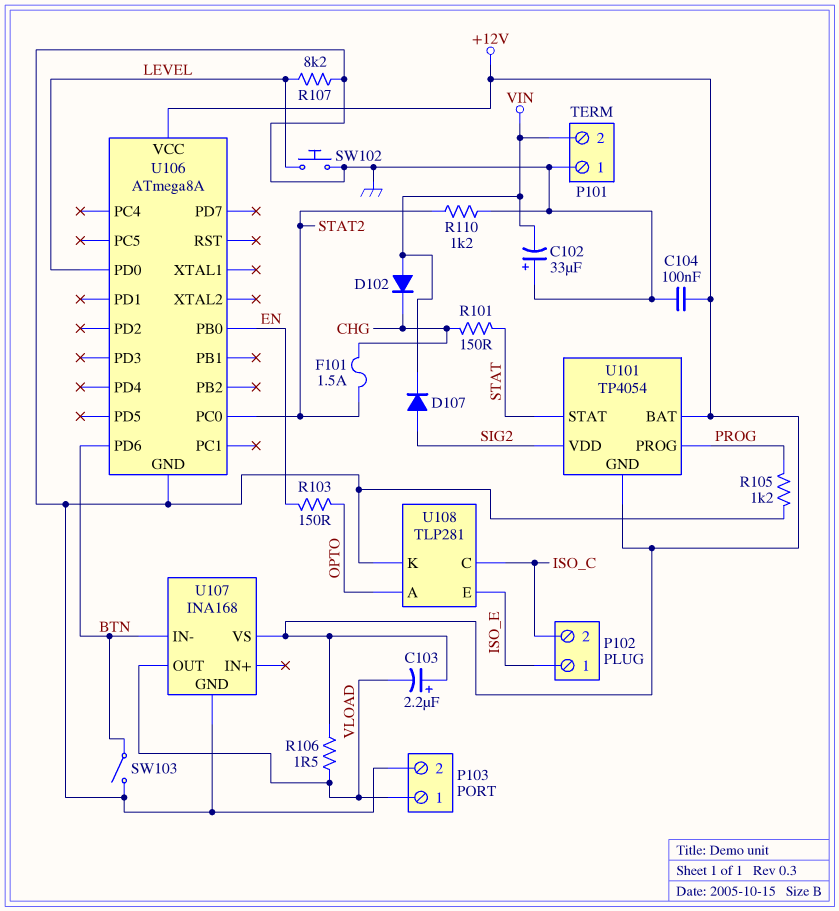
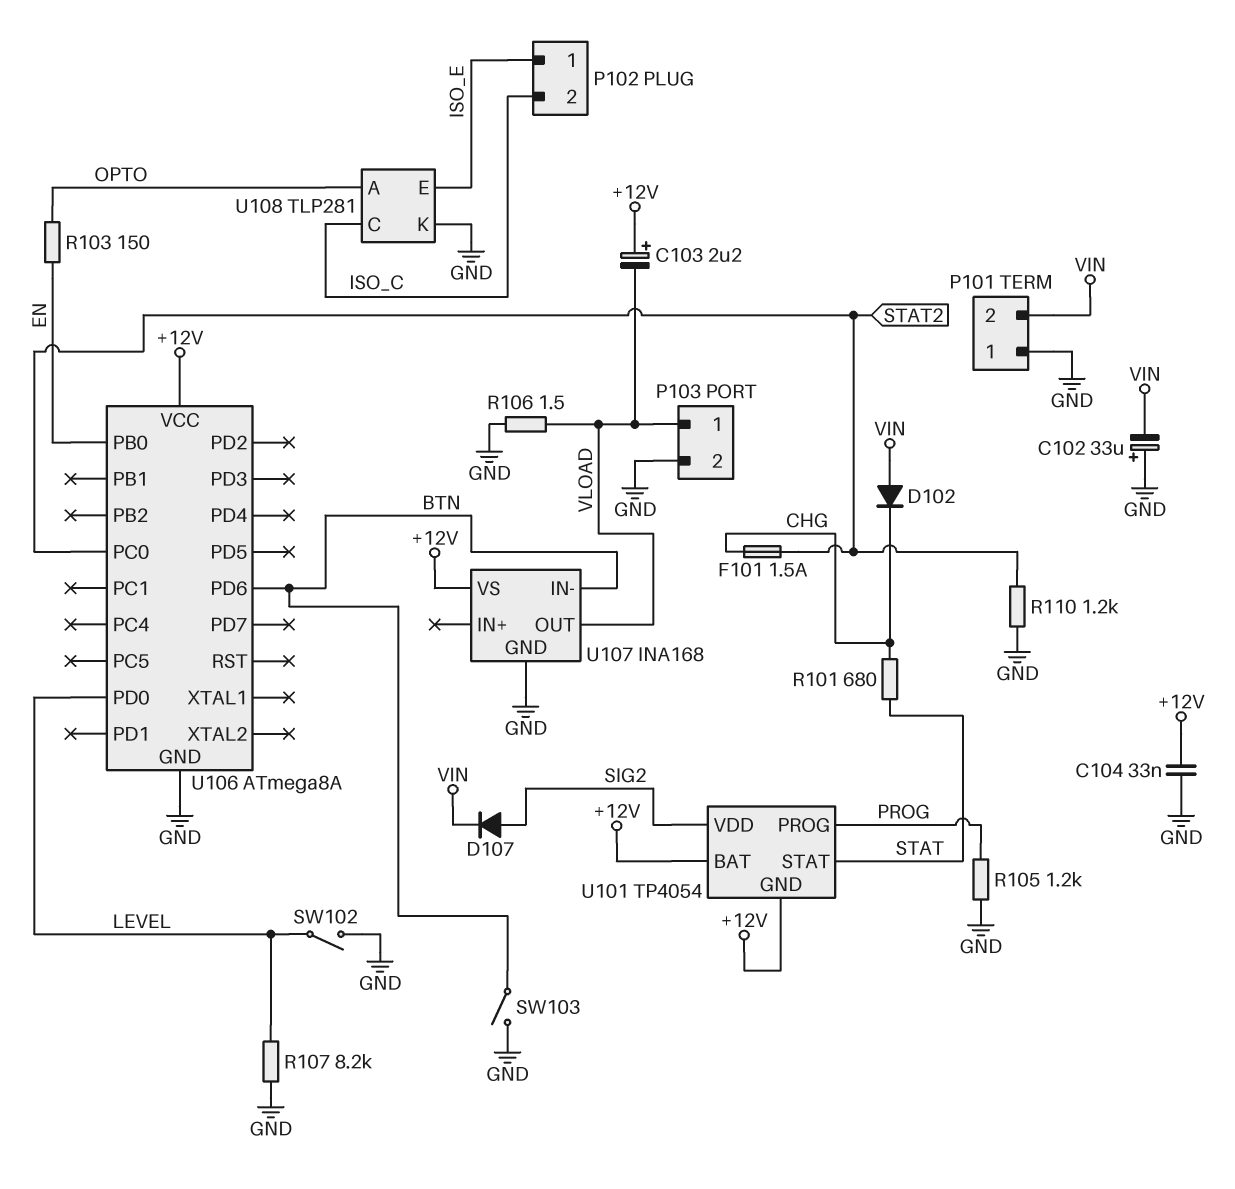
C104: 100nF (+12V, GND) -> 33nF (+12V, GND)
R101: 150 (CHG, STAT) -> 680 (CHG, STAT)
R106: 1.5 (+12V, VLOAD) -> 1.5 (GND, VLOAD)
SW102: button (GND, LEVEL) -> switch (GND, LEVEL)

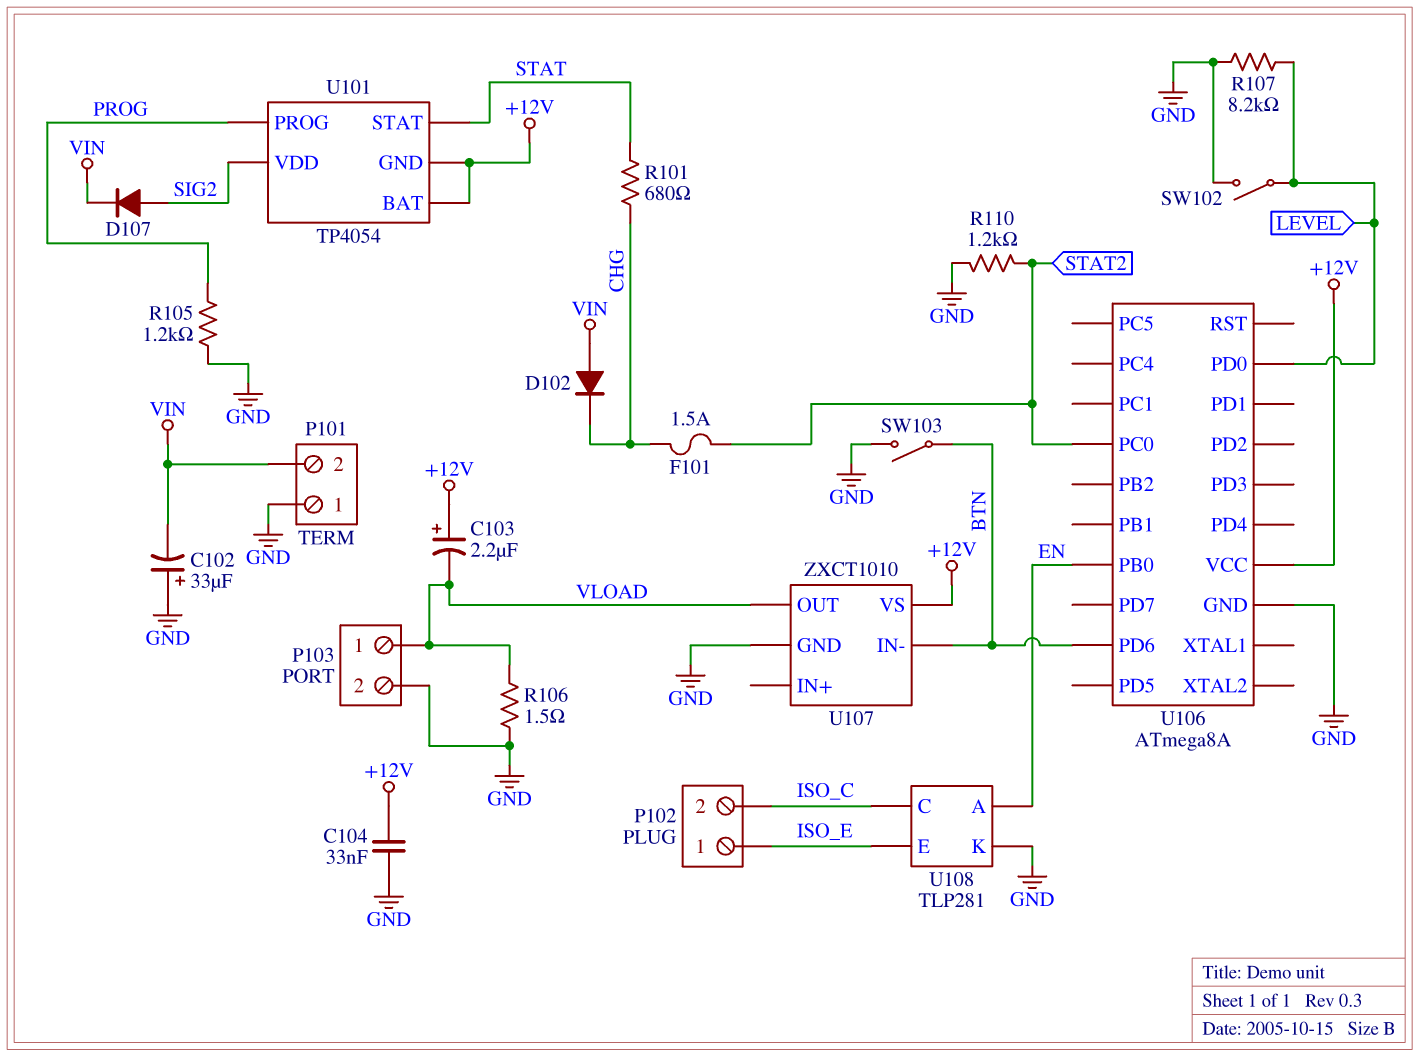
R103: 150 (EN, OPTO) -> none
U107: INA168 -> ZXCT1010
U108 pin A: OPTO -> EN

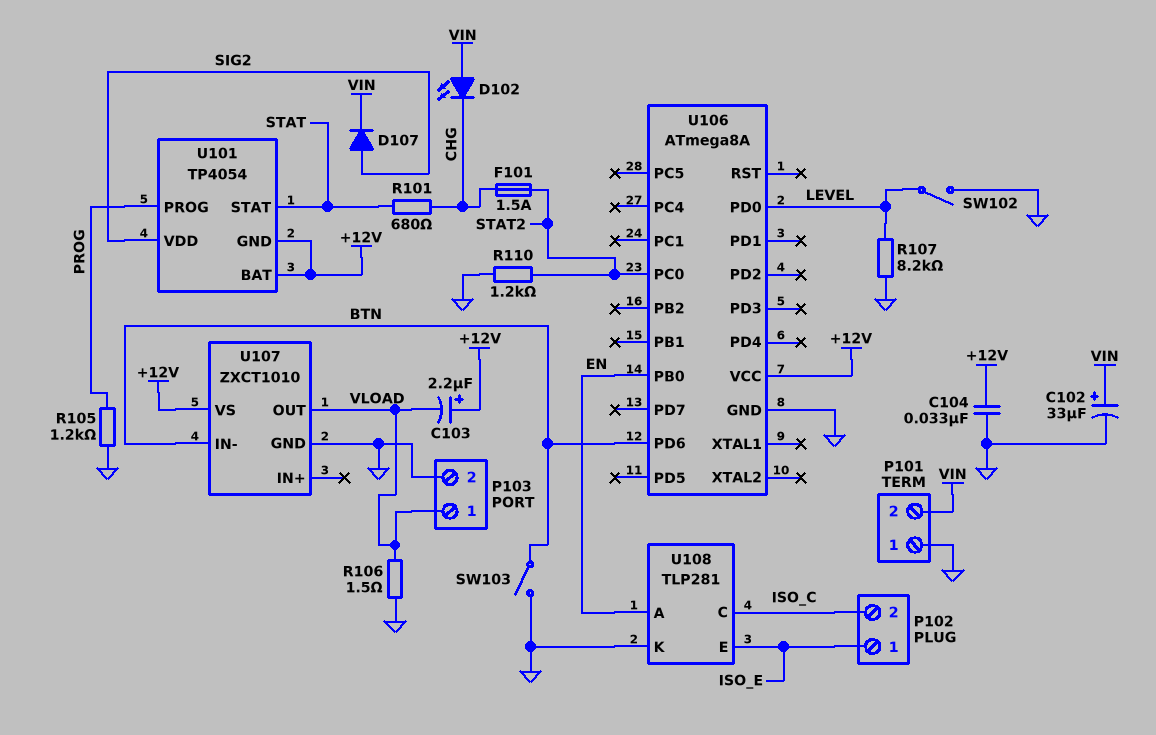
C102: 33uF (plus GND, minus VIN) -> 33uF (plus VIN, minus GND)
D102: diode (A VIN, K CHG) -> LED (A VIN, K CHG)

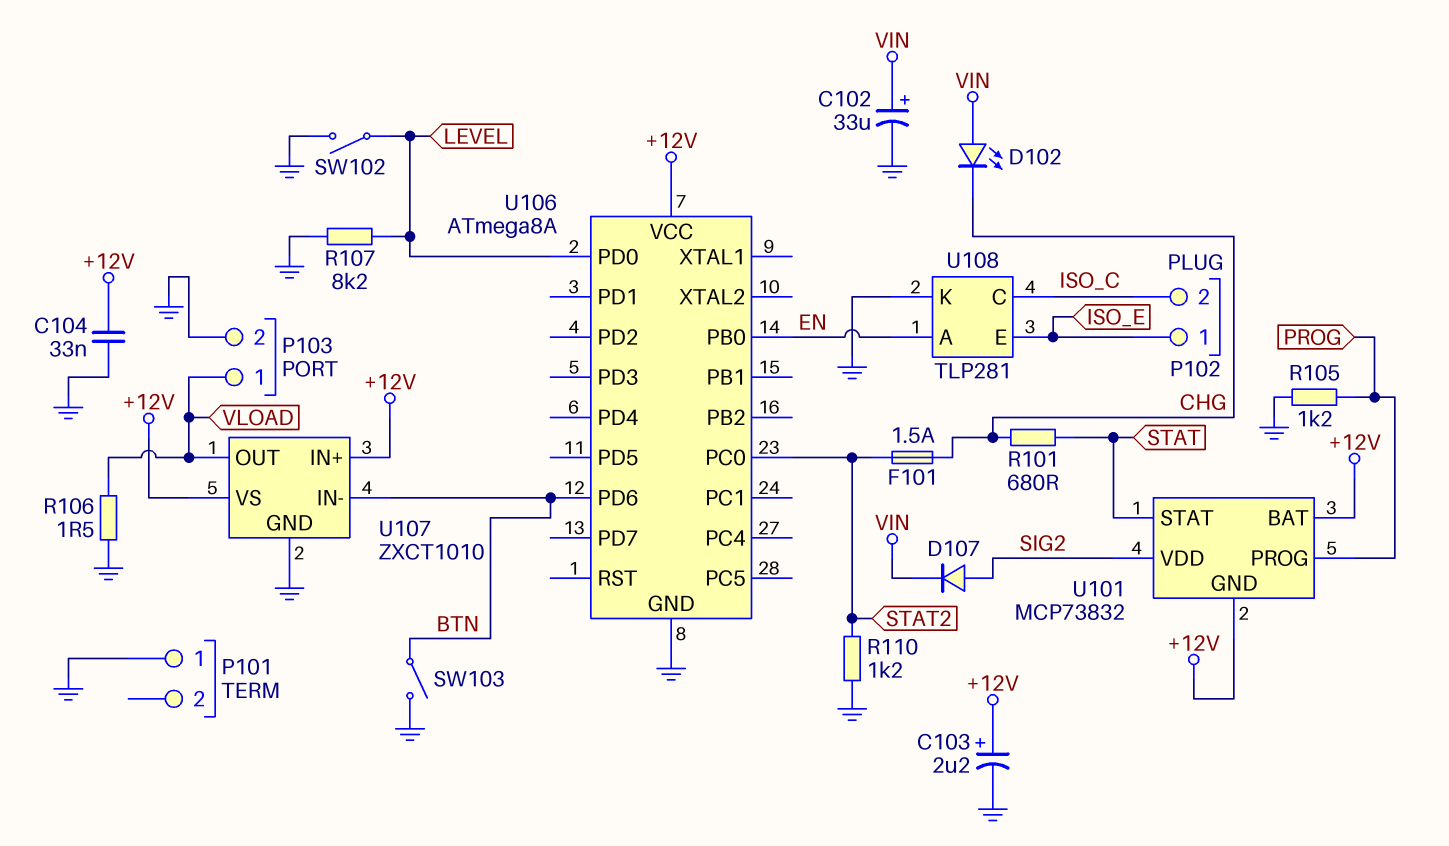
C103: 2.2uF (plus +12V, minus VLOAD) -> 2.2uF (plus +12V, minus GND)
P101 pin 2: VIN -> none
U101: TP4054 -> MCP73832
U107 pin IN+: none -> +12V

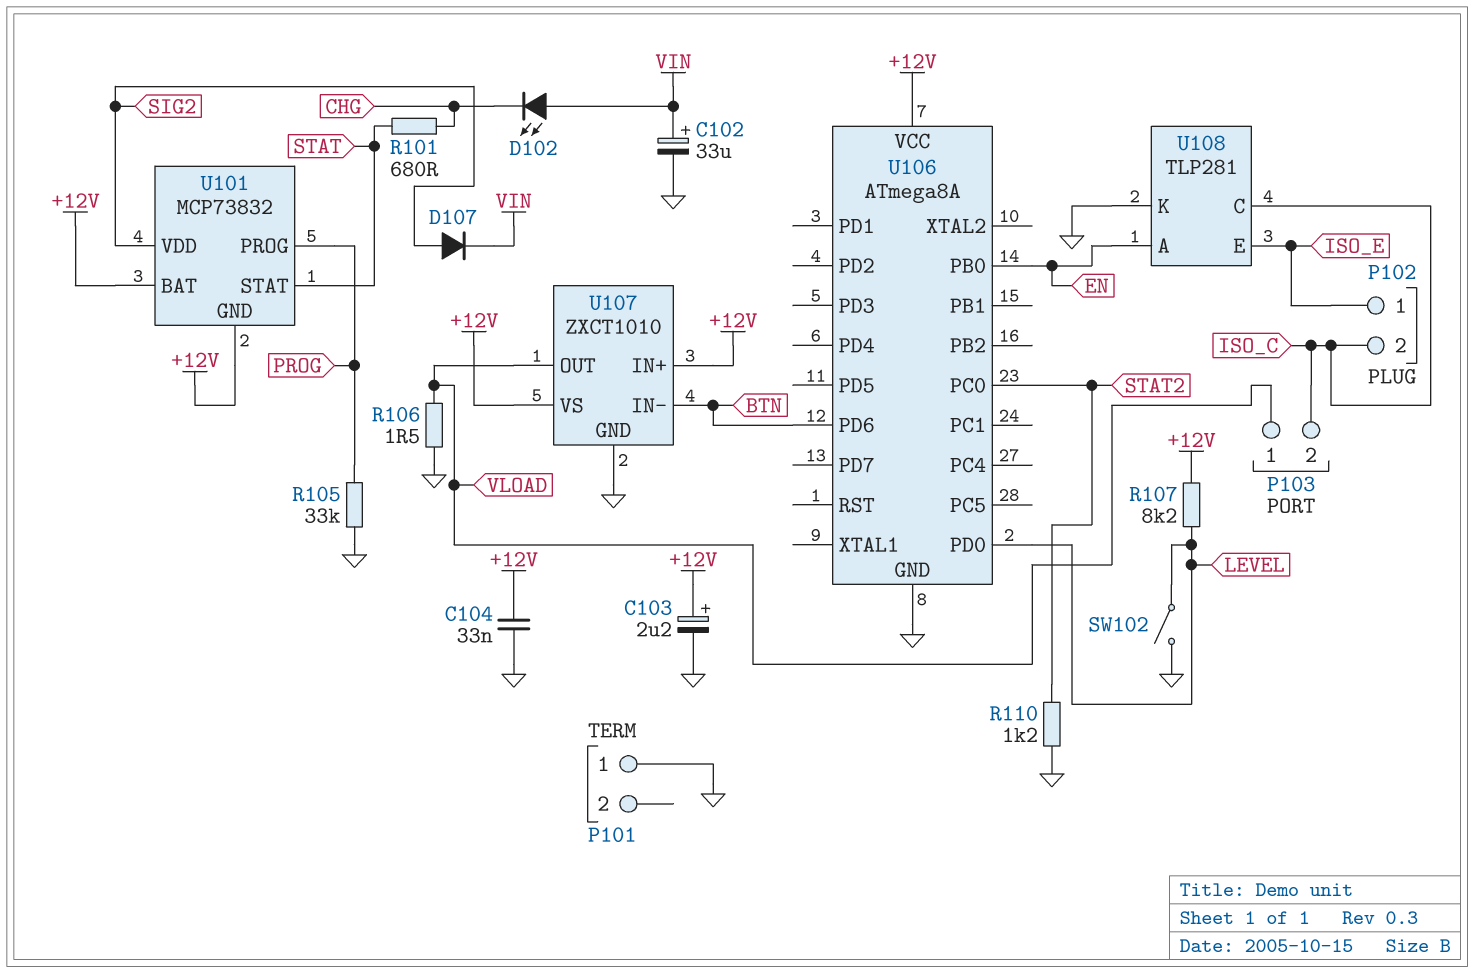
F101: 1.5A (CHG, STAT2) -> none
P103 pin 2: GND -> ISO_C
R105: 1.2k (GND, PROG) -> 33k (GND, PROG)
R107: 8.2k (GND, LEVEL) -> 8.2k (+12V, LEVEL)
SW103: switch (BTN, GND) -> none

